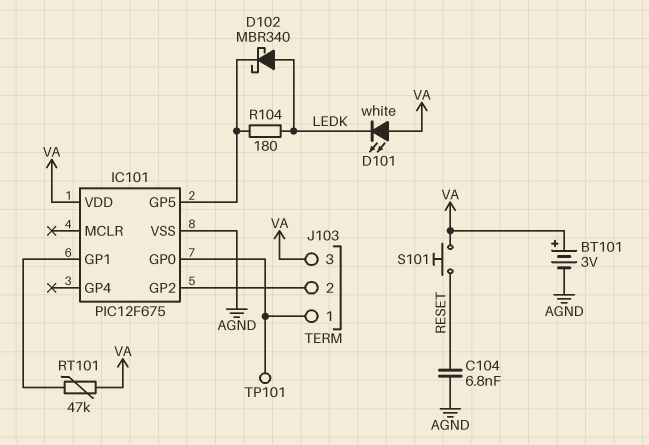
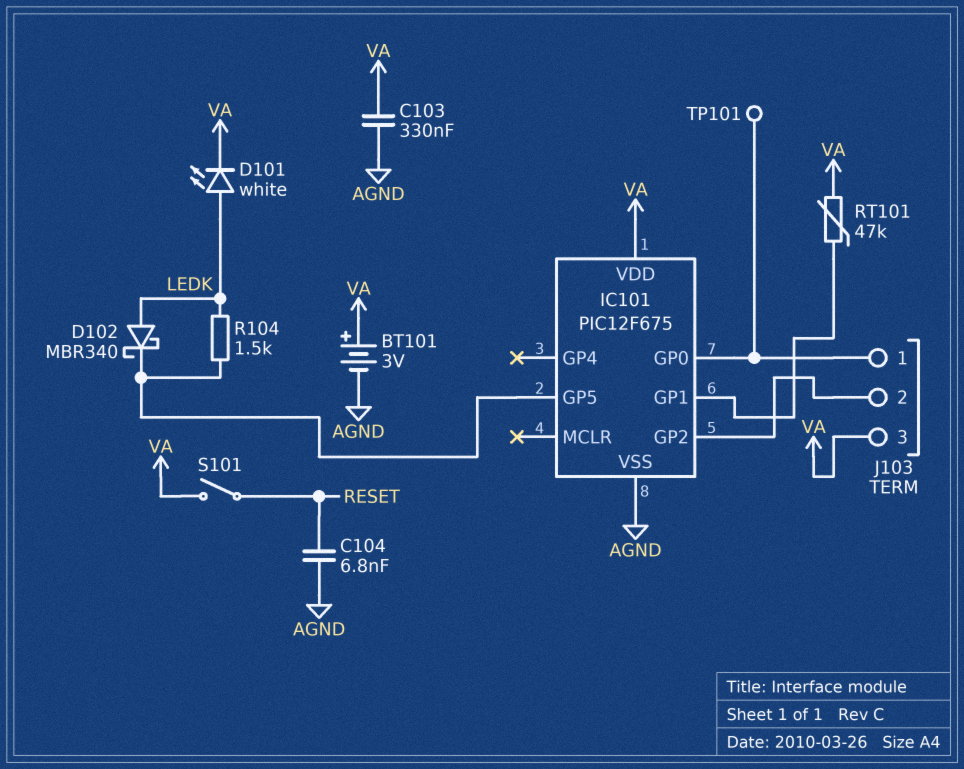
C103: none -> 330nF (AGND, VA)
D101: LED white (A VA, K LEDK) -> LED white (A LEDK, K VA)
R104: 180 (IC101/GP5, LEDK) -> 1.5k (IC101/GP5, LEDK)
S101: button (RESET, VA) -> switch (RESET, VA)

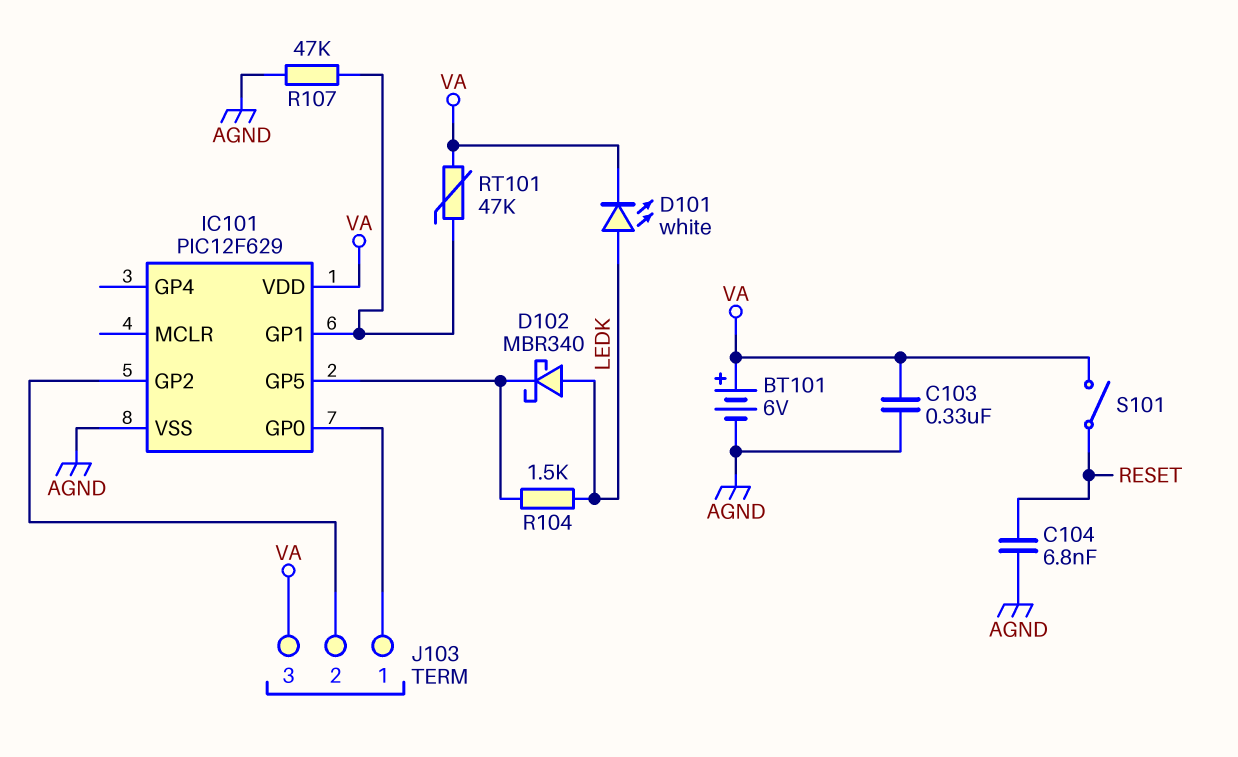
BT101: 3V (plus VA, minus AGND) -> 6V (plus VA, minus AGND)
IC101: PIC12F675 -> PIC12F629
R107: none -> 47k (AGND, IC101/GP1)
TP101: test point (IC101/GP0) -> none

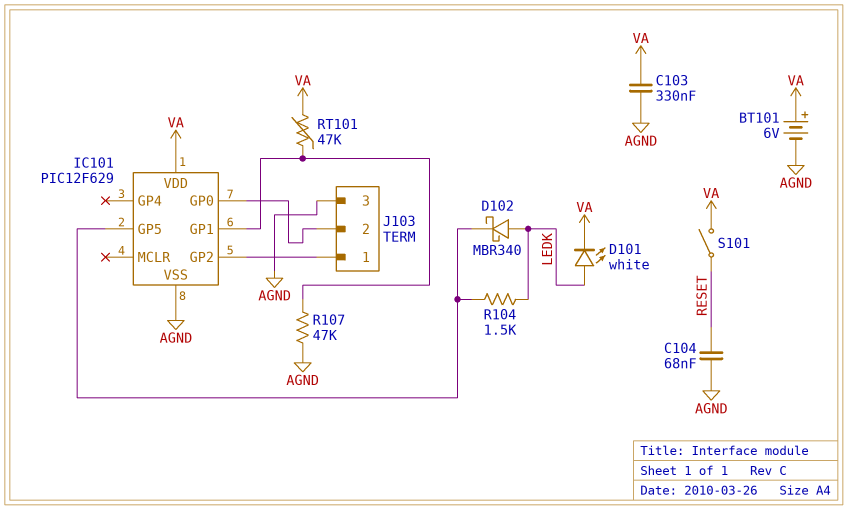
C104: 6.8nF (AGND, RESET) -> 68nF (AGND, RESET)
J103 pin 1: IC101/GP0 -> IC101/GP2
J103 pin 2: IC101/GP2 -> IC101/GP0
J103 pin 3: VA -> AGND

